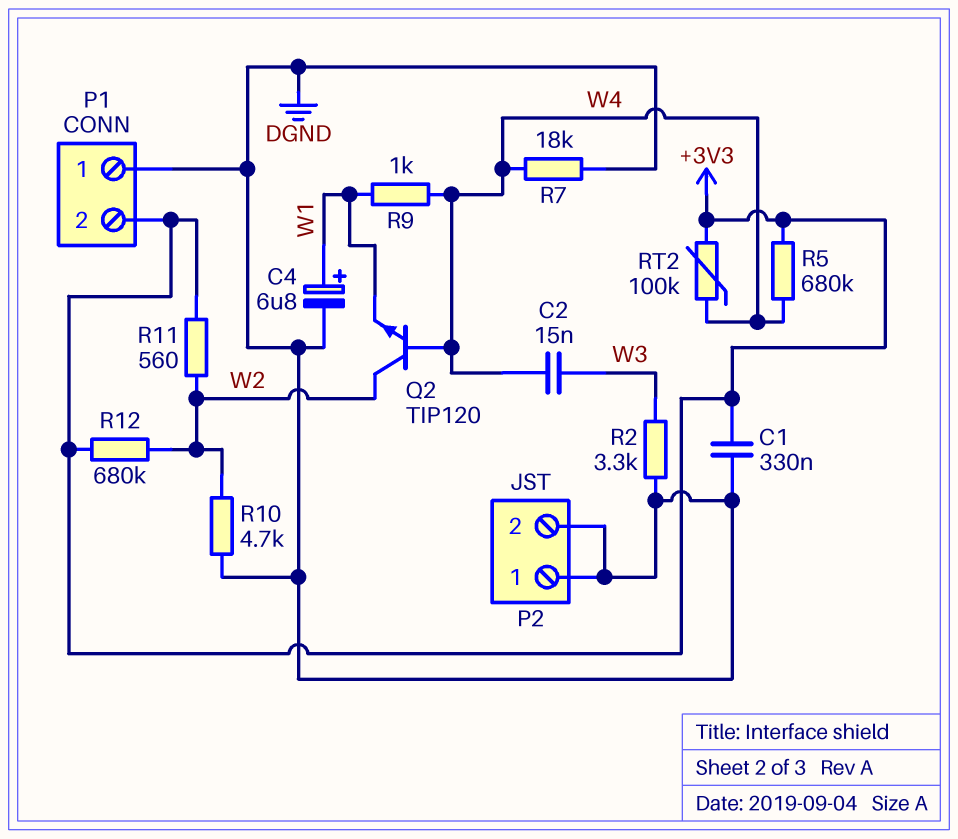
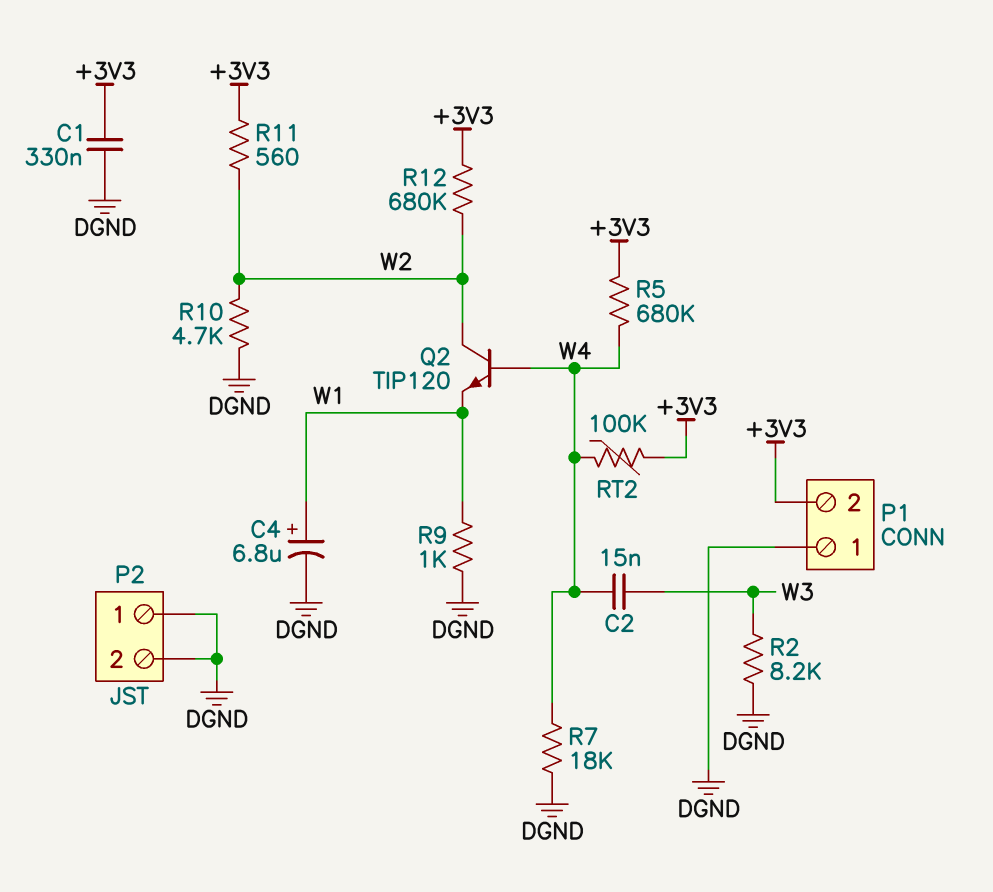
R2: 3.3k (DGND, W3) -> 8.2k (DGND, W3)
R9: 1k (W1, W4) -> 1k (DGND, W1)

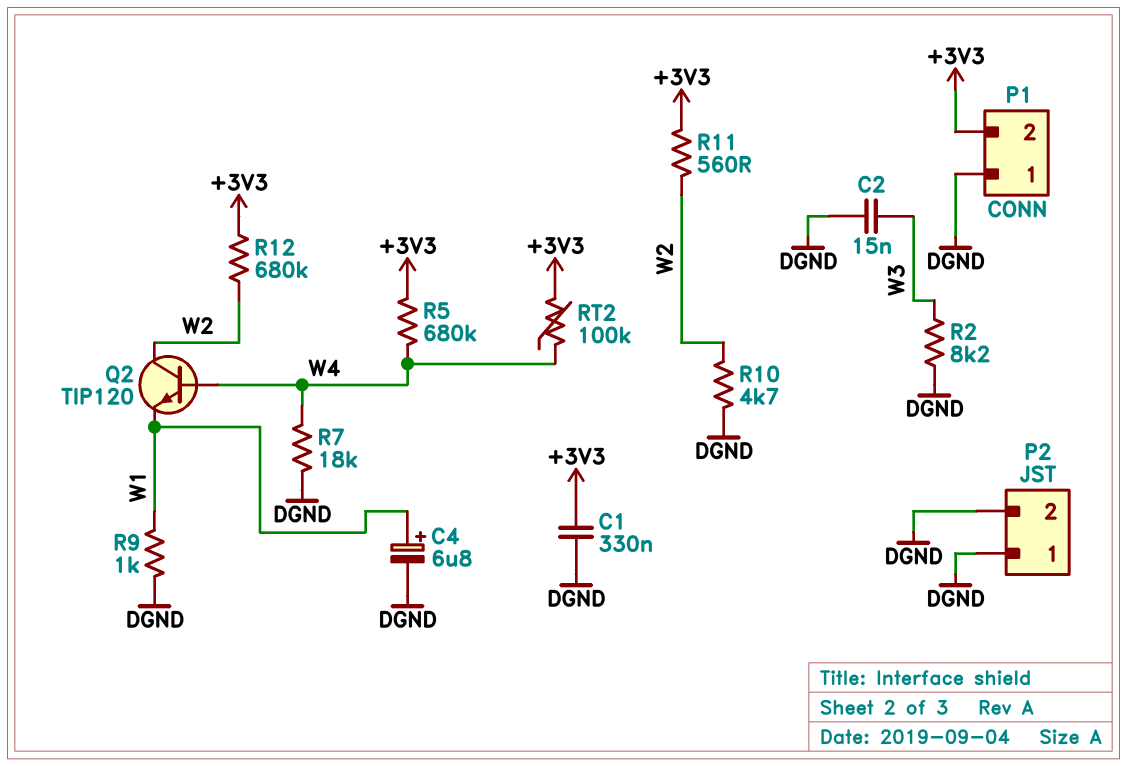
C2: 15nF (W3, W4) -> 15nF (DGND, W3)

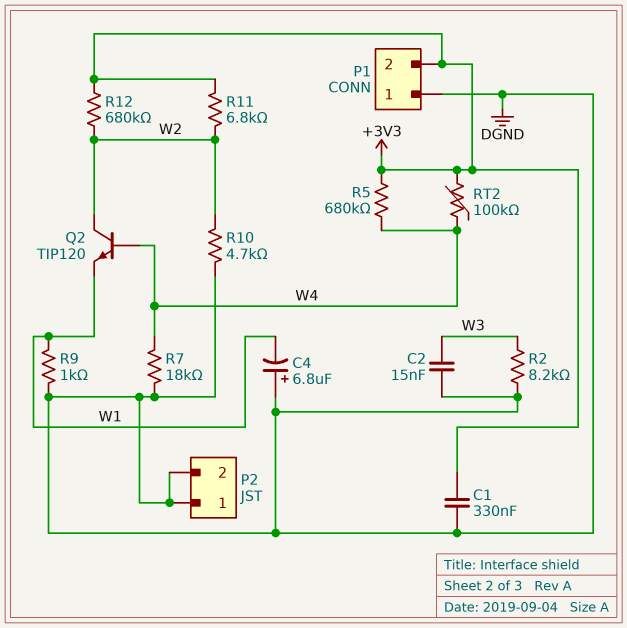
C4: 6.8uF (plus W1, minus DGND) -> 6.8uF (plus DGND, minus W1)
R11: 560 (+3V3, W2) -> 6.8k (+3V3, W2)

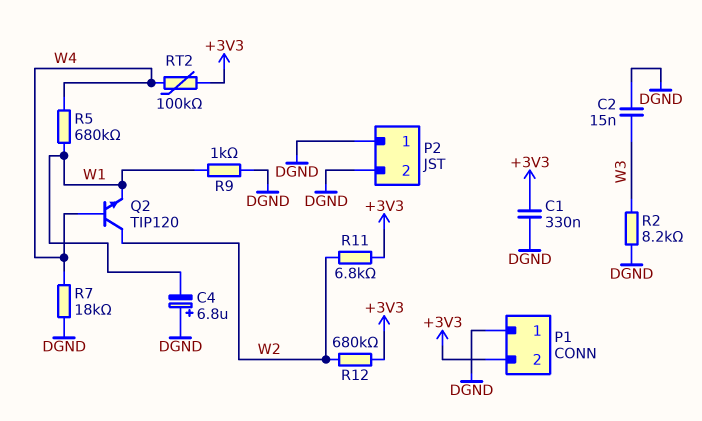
R5: 680k (+3V3, W4) -> 680k (W1, W4)
R10: 4.7k (DGND, W2) -> none

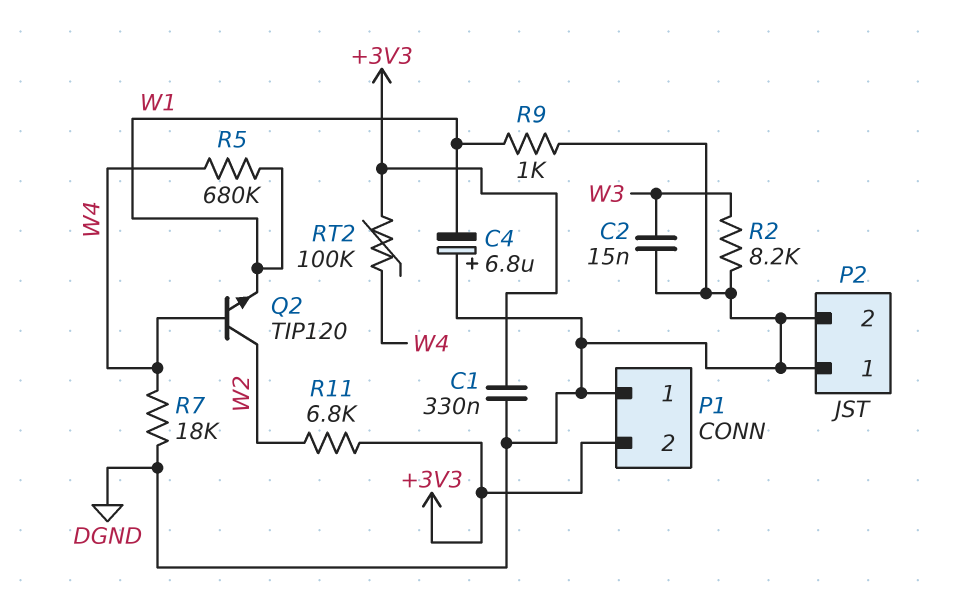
R12: 680k (+3V3, W2) -> none

